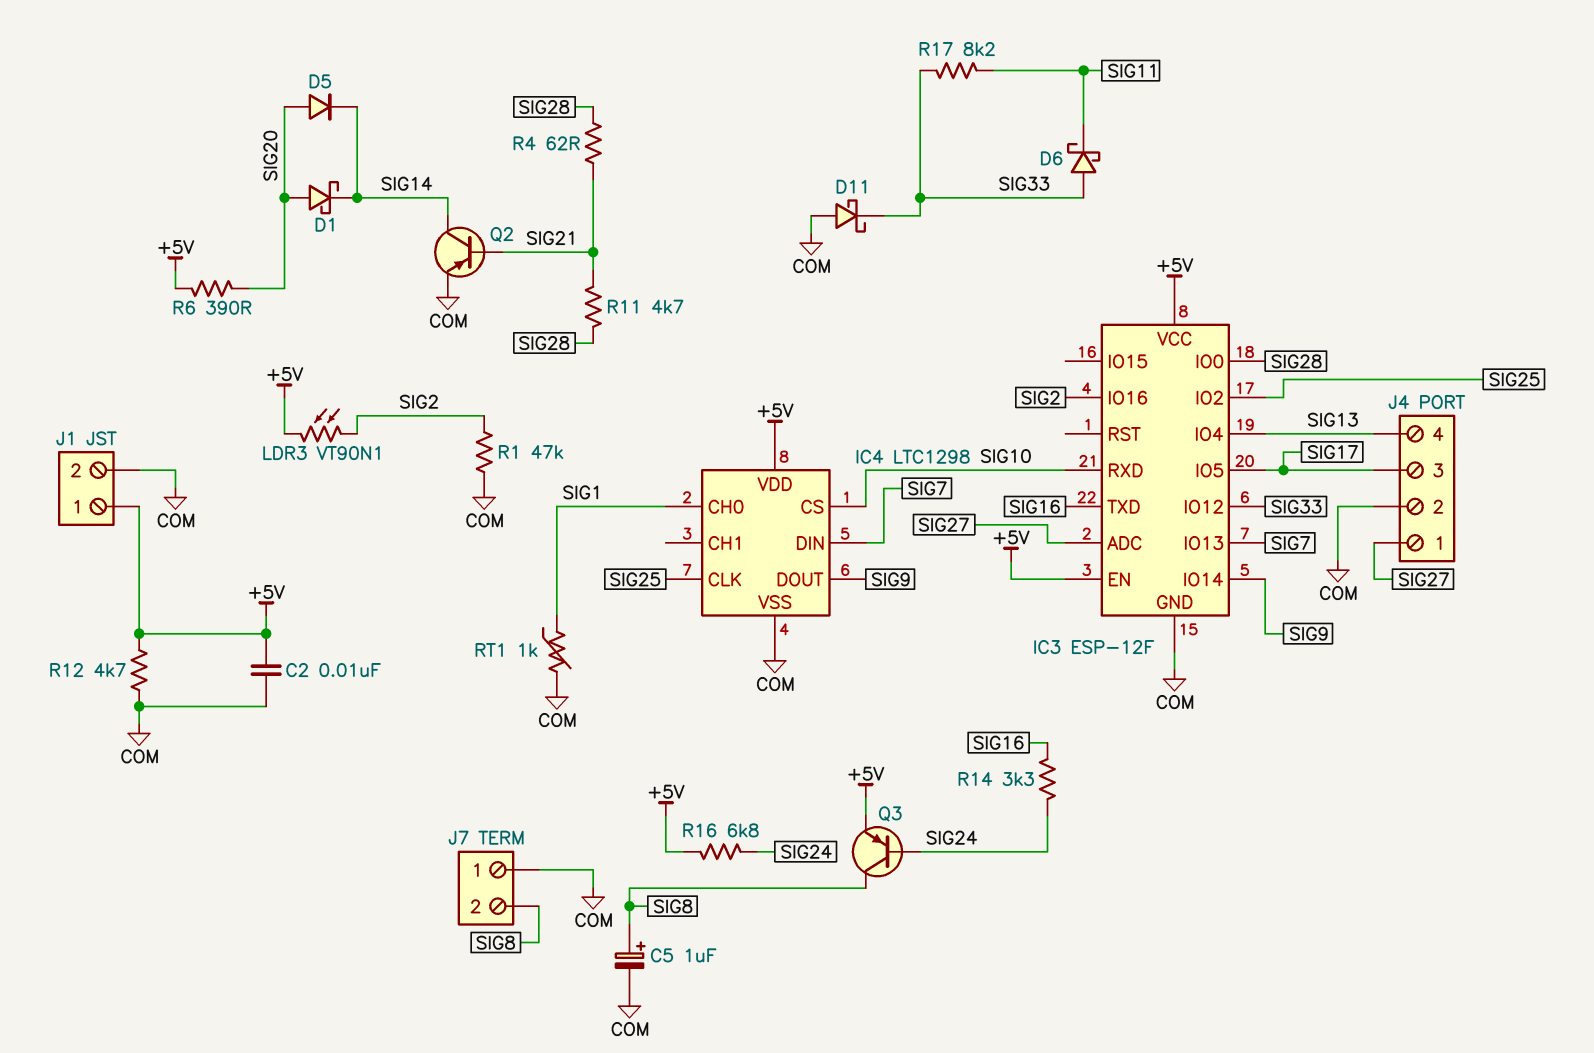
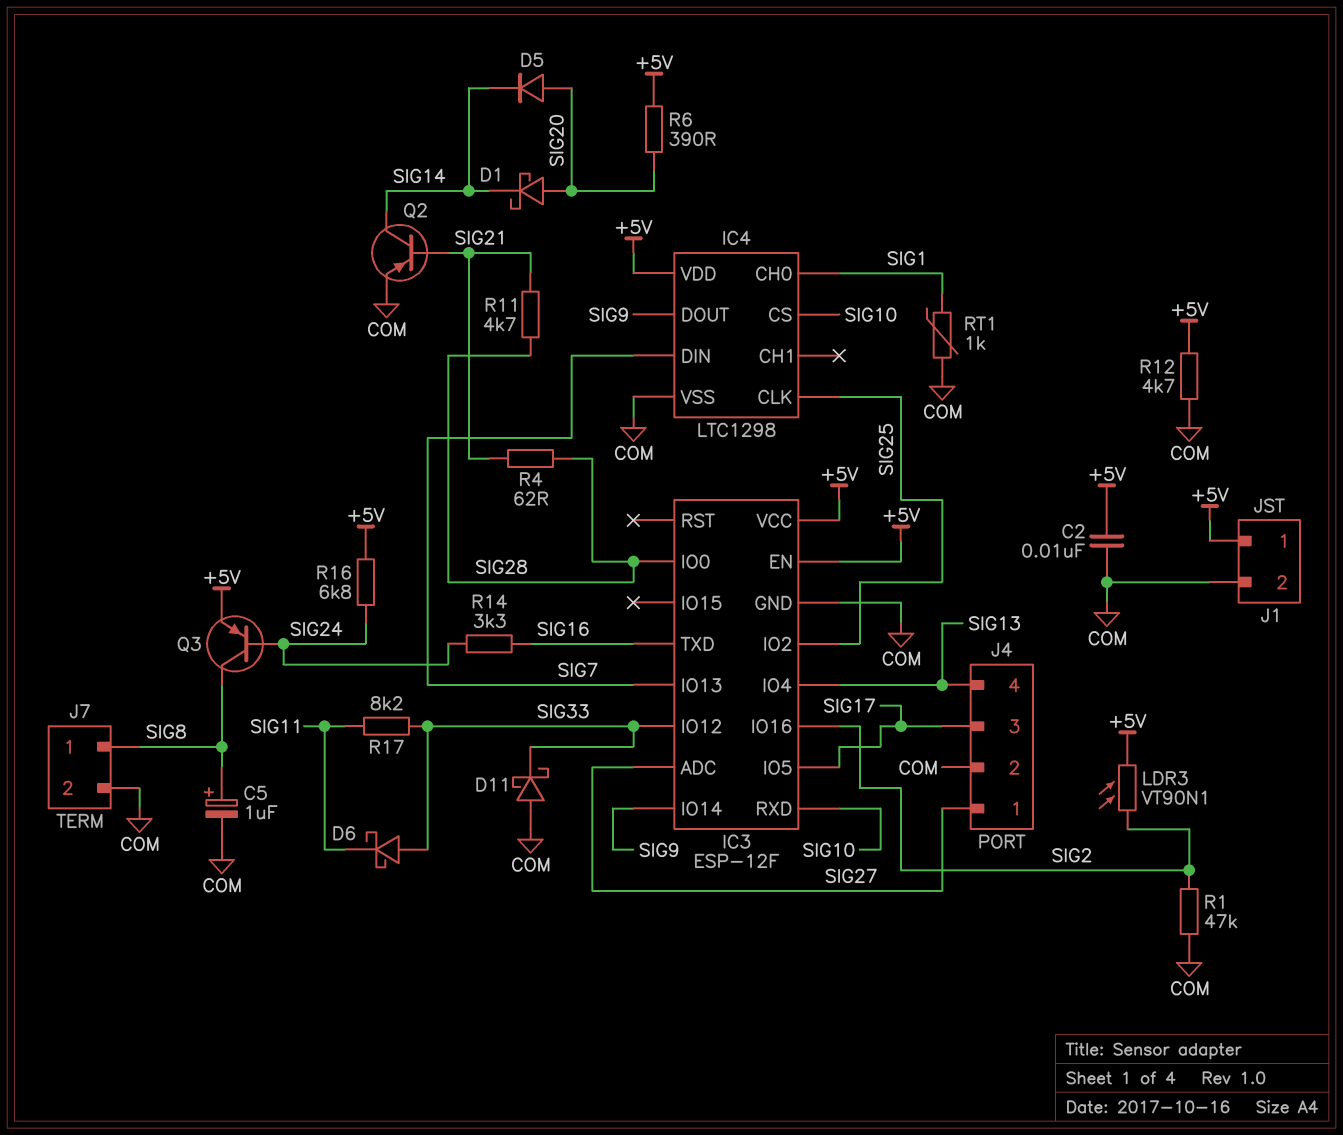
J7 pin 1: COM -> SIG8
J7 pin 2: SIG8 -> COM

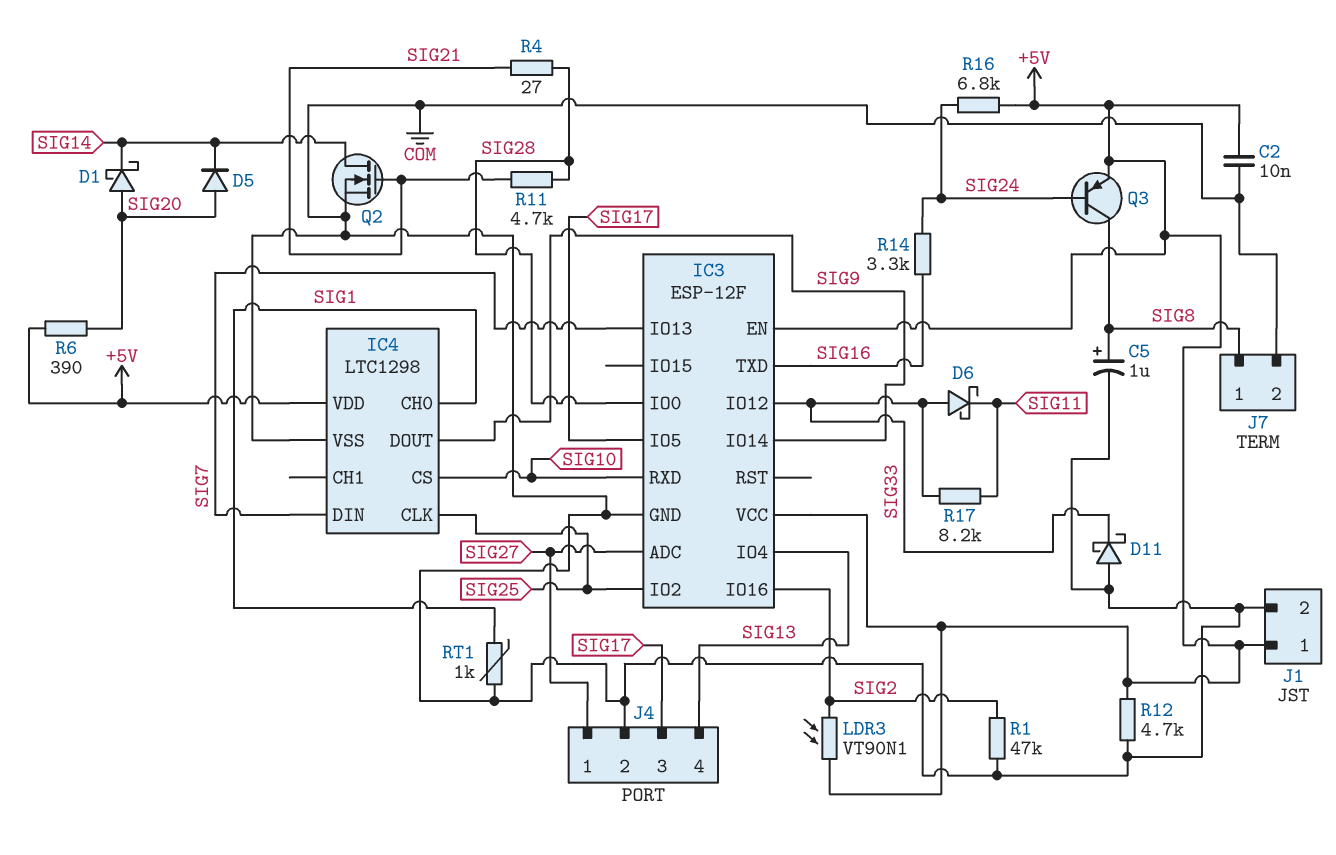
Q2: PNP (B SIG21, C SIG14, E COM) -> NMOS (G SIG21, D SIG14, S COM)
R4: 62 (SIG21, SIG28) -> 27 (SIG21, SIG28)

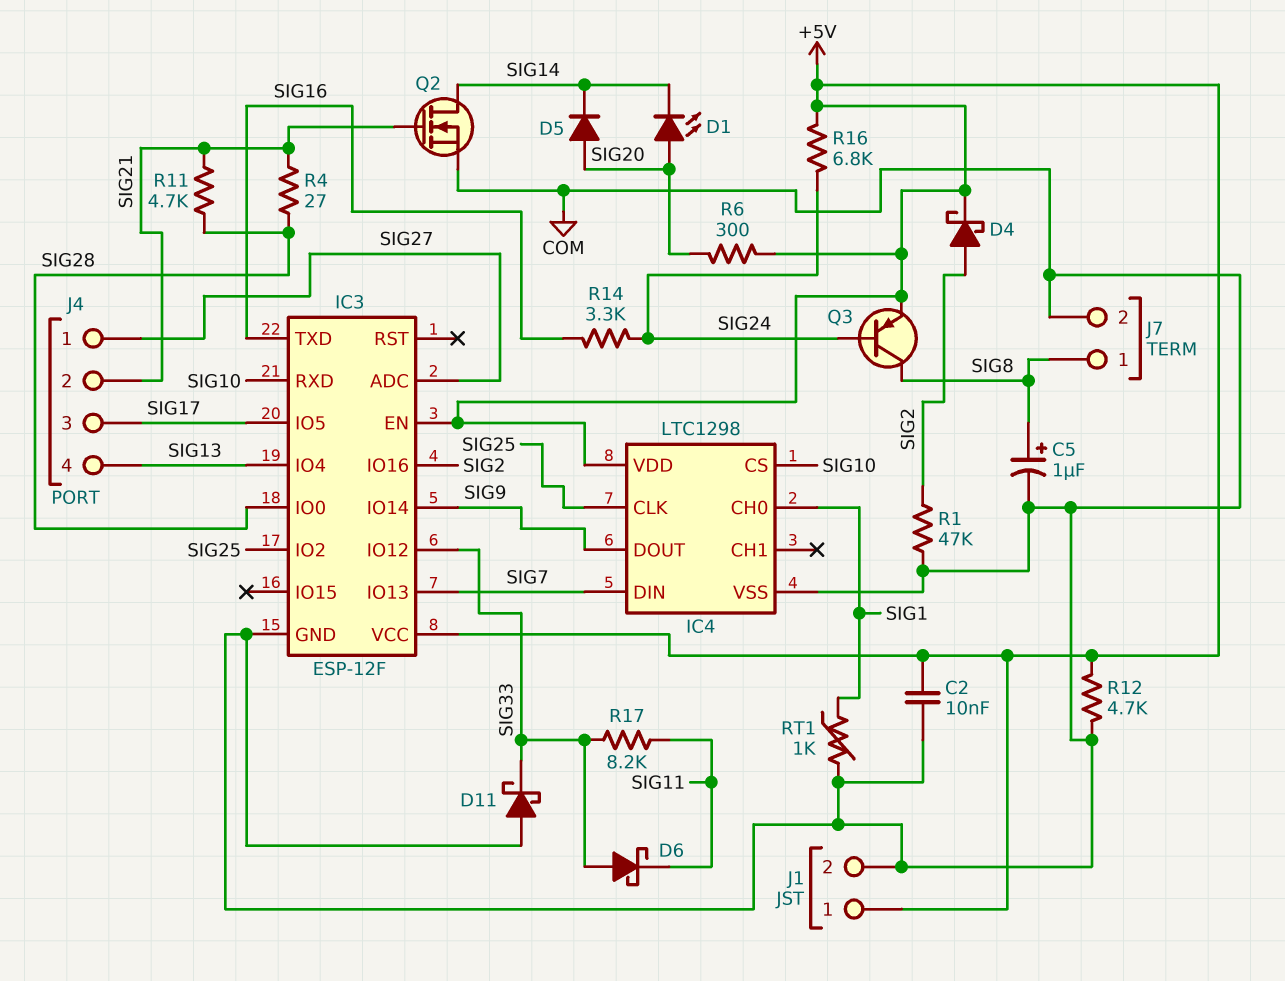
D1: schottky (A SIG20, K SIG14) -> LED (A SIG20, K SIG14)
D4: none -> schottky (A SIG2, K +5V)
J4 pin 2: COM -> SIG21
LDR3: VT90N1 (+5V, SIG2) -> none
R6: 390 (+5V, SIG20) -> 300 (+5V, SIG20)

